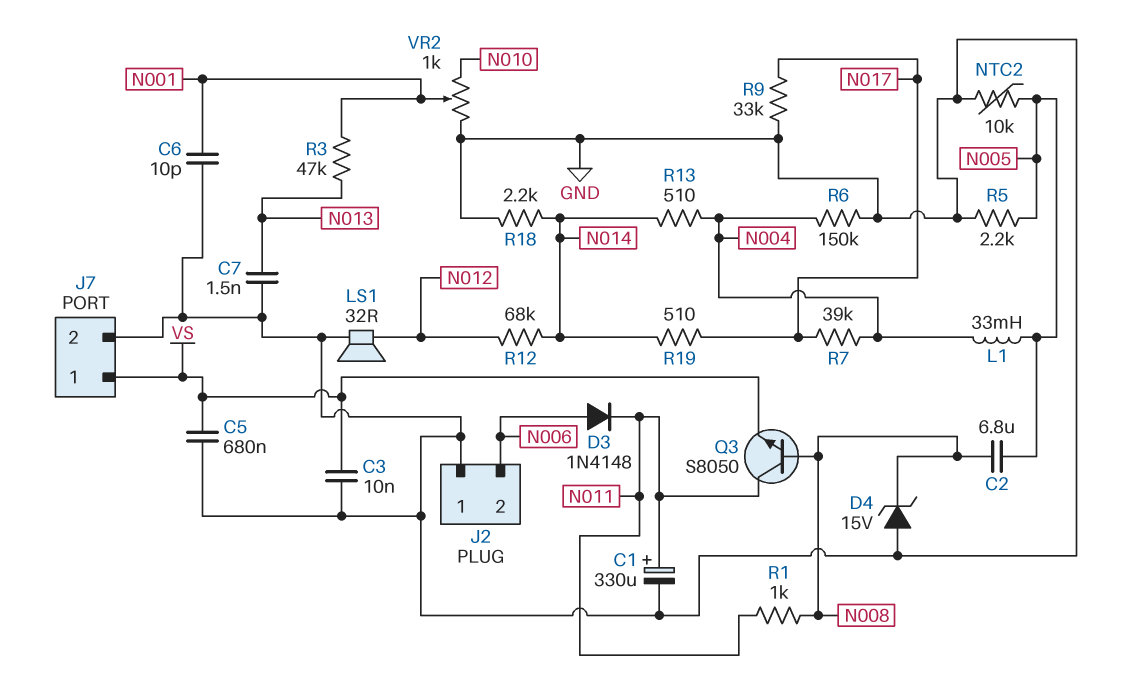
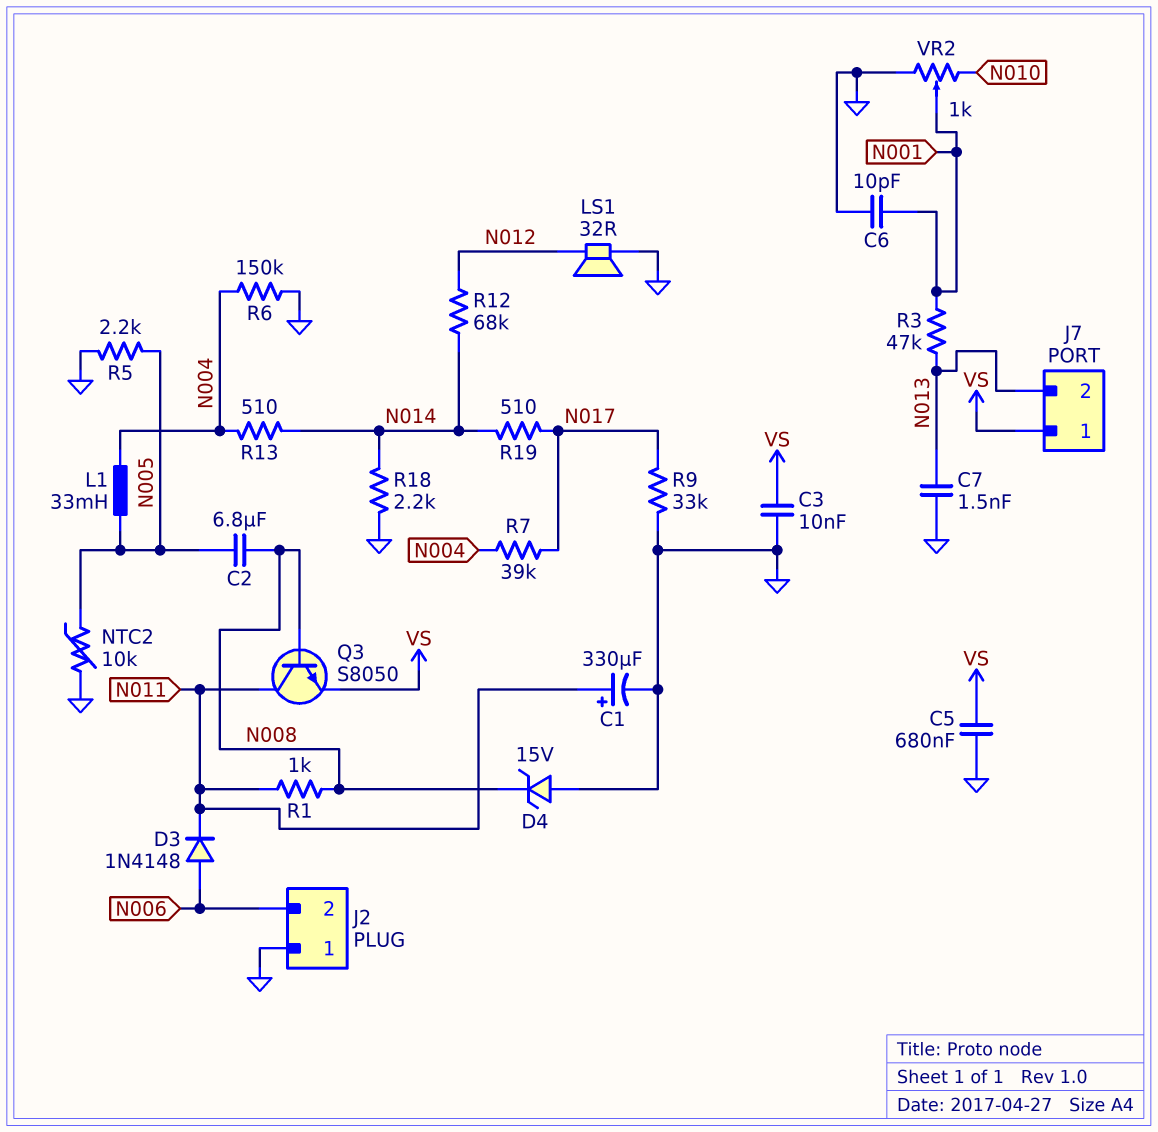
J7 pin 2: GND -> N013

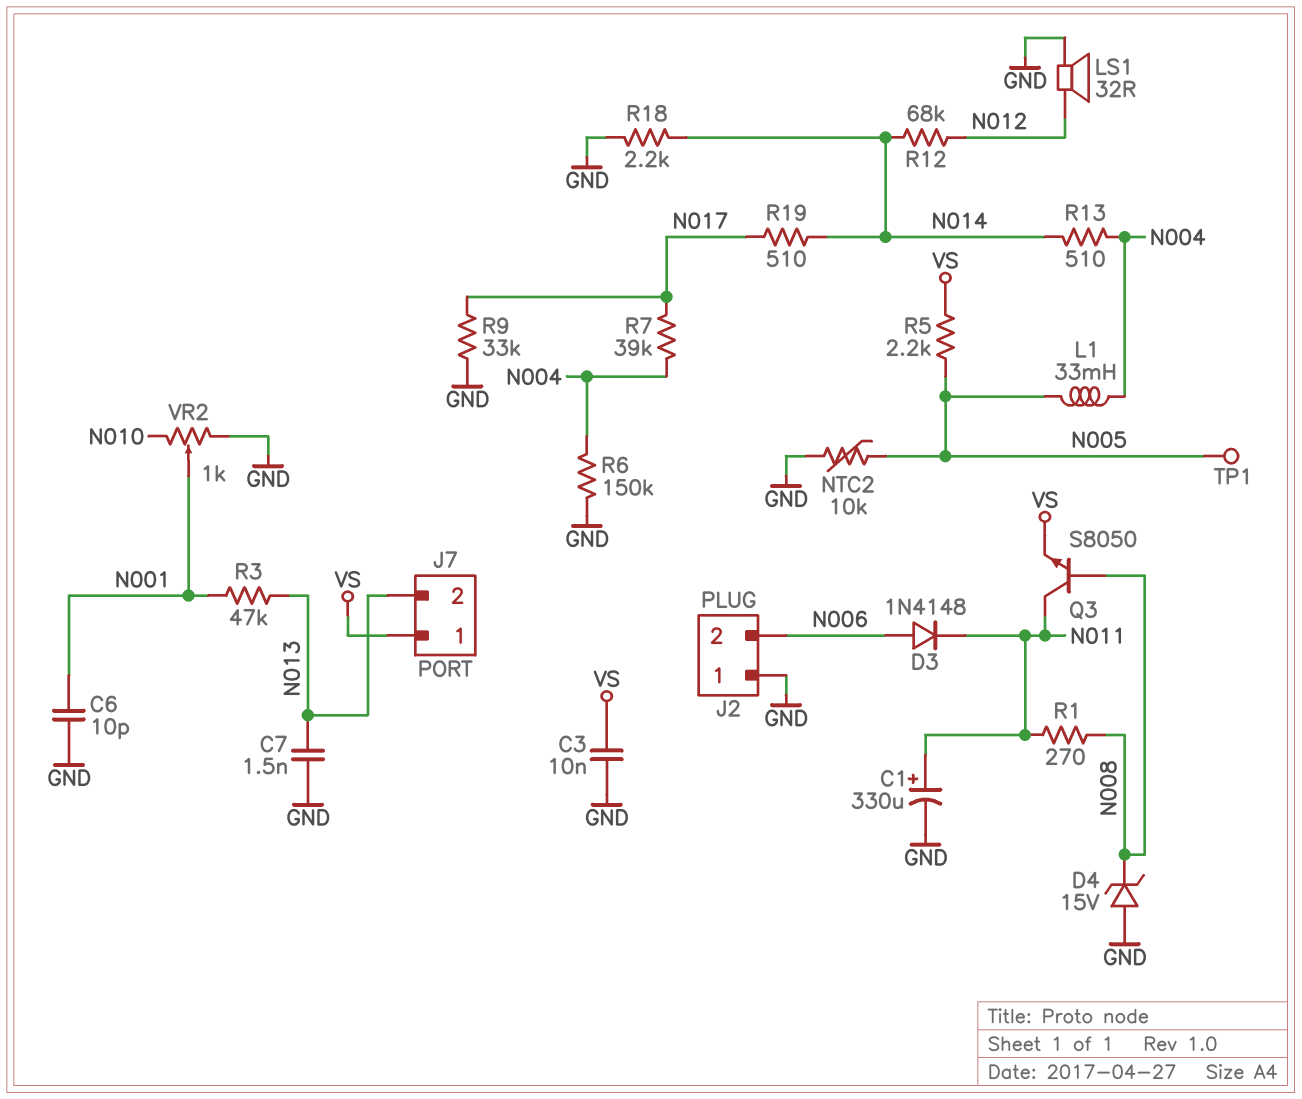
C2: 6.8uF (N005, N008) -> none
C5: 680nF (GND, VS) -> none
R1: 1k (N008, N011) -> 270 (N008, N011)
R5: 2.2k (GND, N005) -> 2.2k (N005, VS)
TP1: none -> test point (N005)

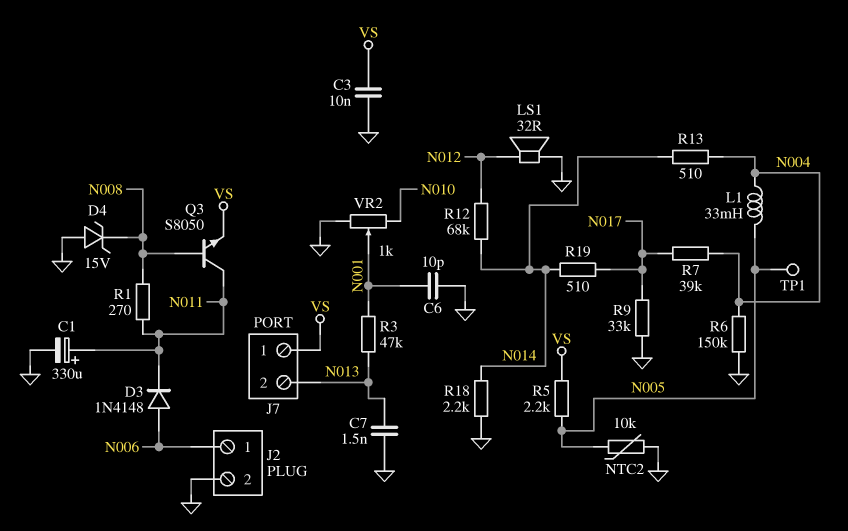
J2 pin 1: GND -> N006
J2 pin 2: N006 -> GND

